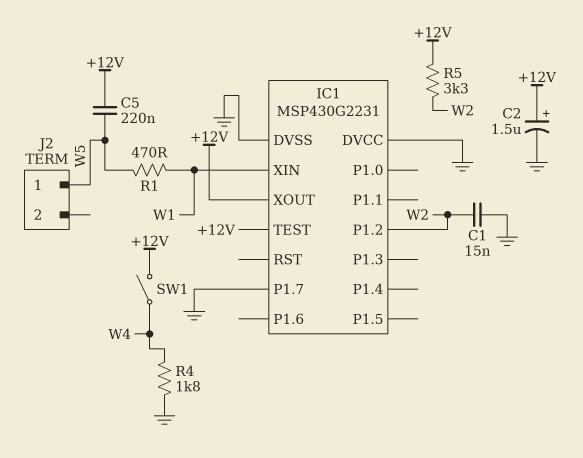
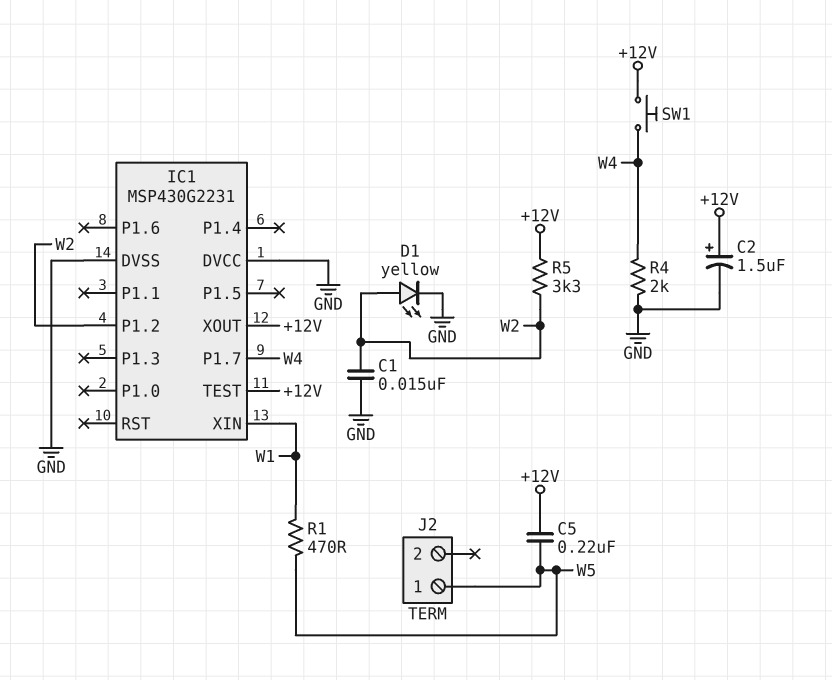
D1: none -> LED yellow (A W2, K GND)
IC1 pin P1.7: GND -> W4
R4: 1.8k (GND, W4) -> 2k (GND, W4)
SW1: switch (+12V, W4) -> button (+12V, W4)

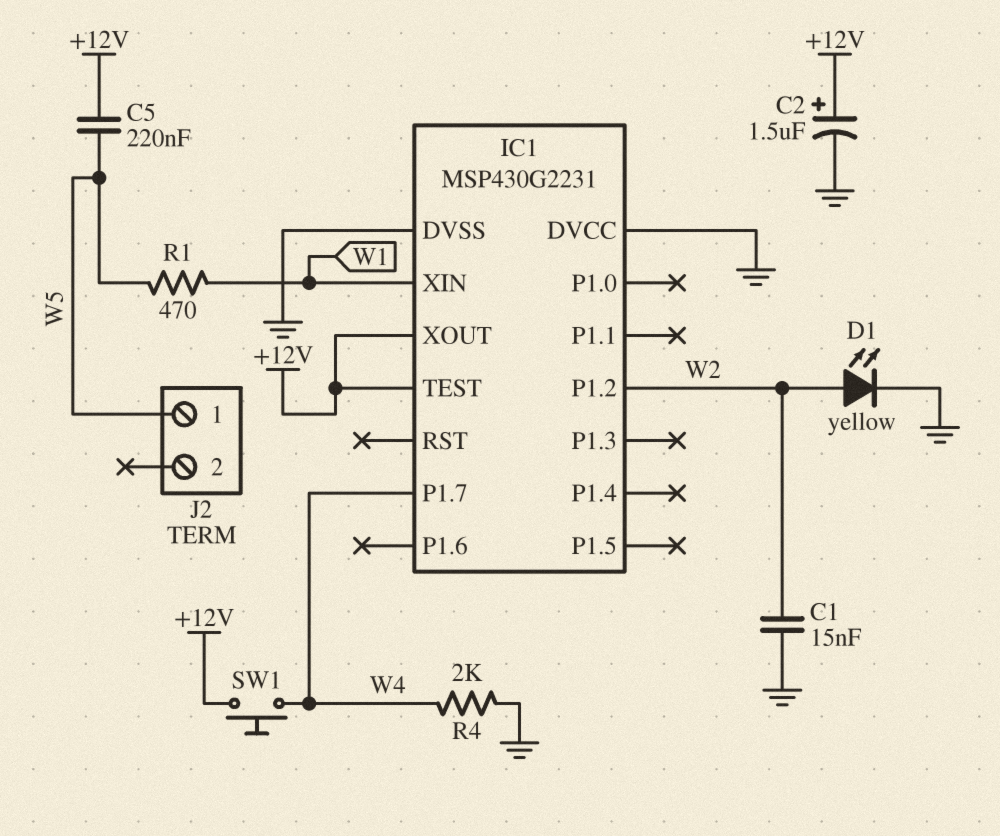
R5: 3.3k (+12V, W2) -> none

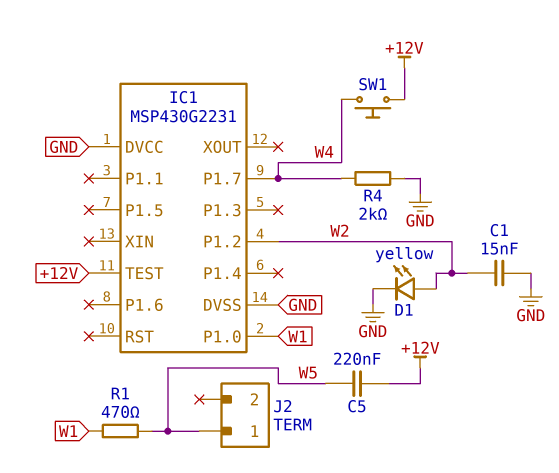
C2: 1.5uF (plus +12V, minus GND) -> none
IC1 pin P1.0: none -> W1
IC1 pin XIN: W1 -> none
IC1 pin XOUT: +12V -> none

